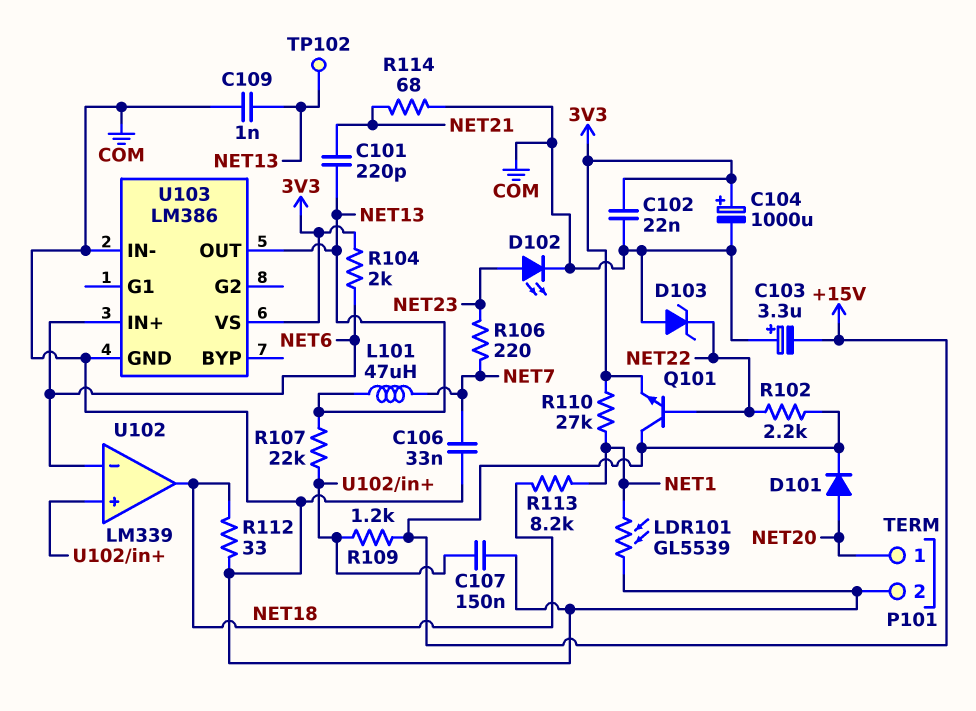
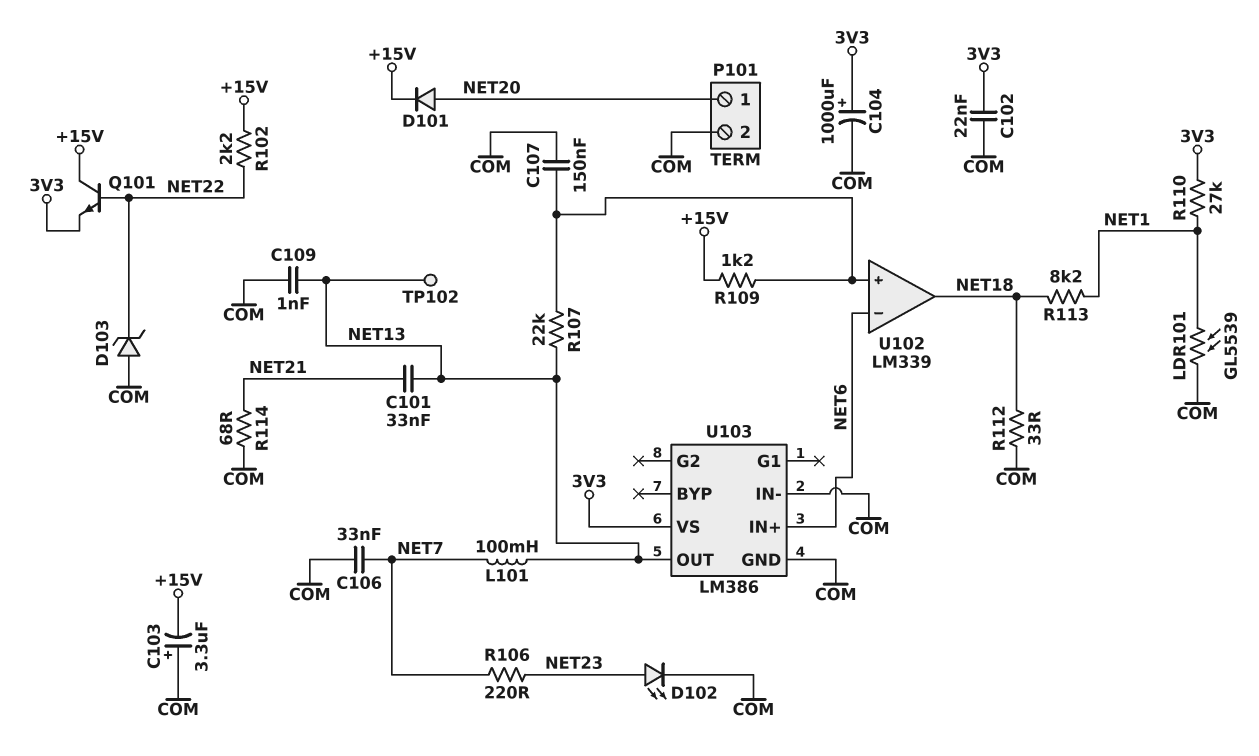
C101: 220pF (NET13, NET21) -> 33nF (NET13, NET21)
L101: 47uH (NET7, NET13) -> 100mH (NET7, NET13)
R104: 2k (3V3, NET6) -> none

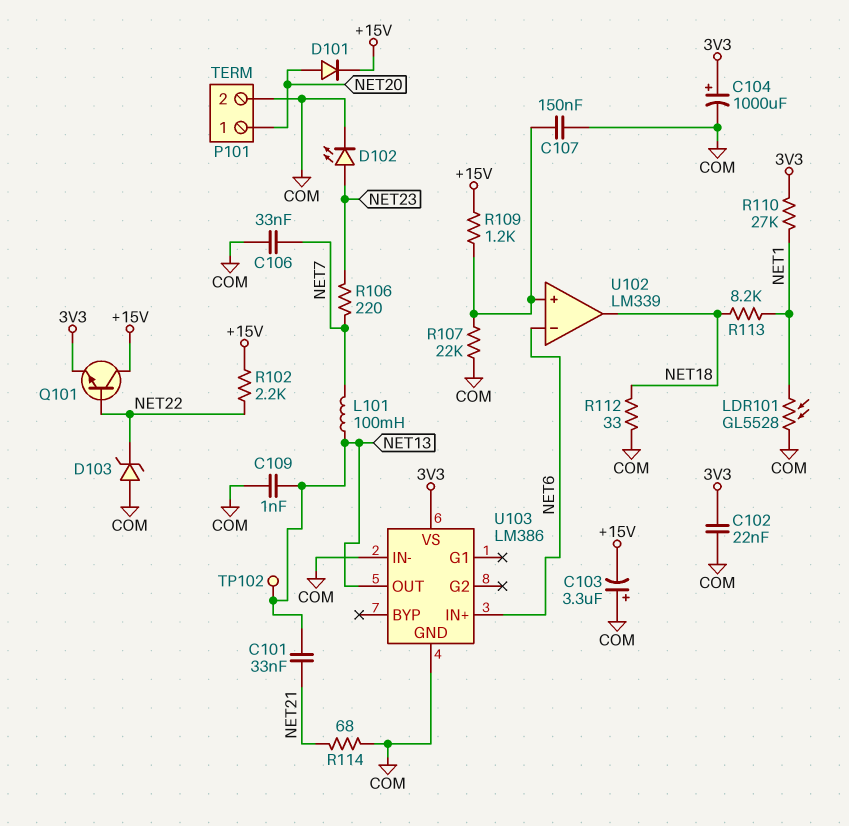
LDR101: GL5539 (COM, NET1) -> GL5528 (COM, NET1)
R107: 22k (NET13, U102/in+) -> 22k (COM, U102/in+)

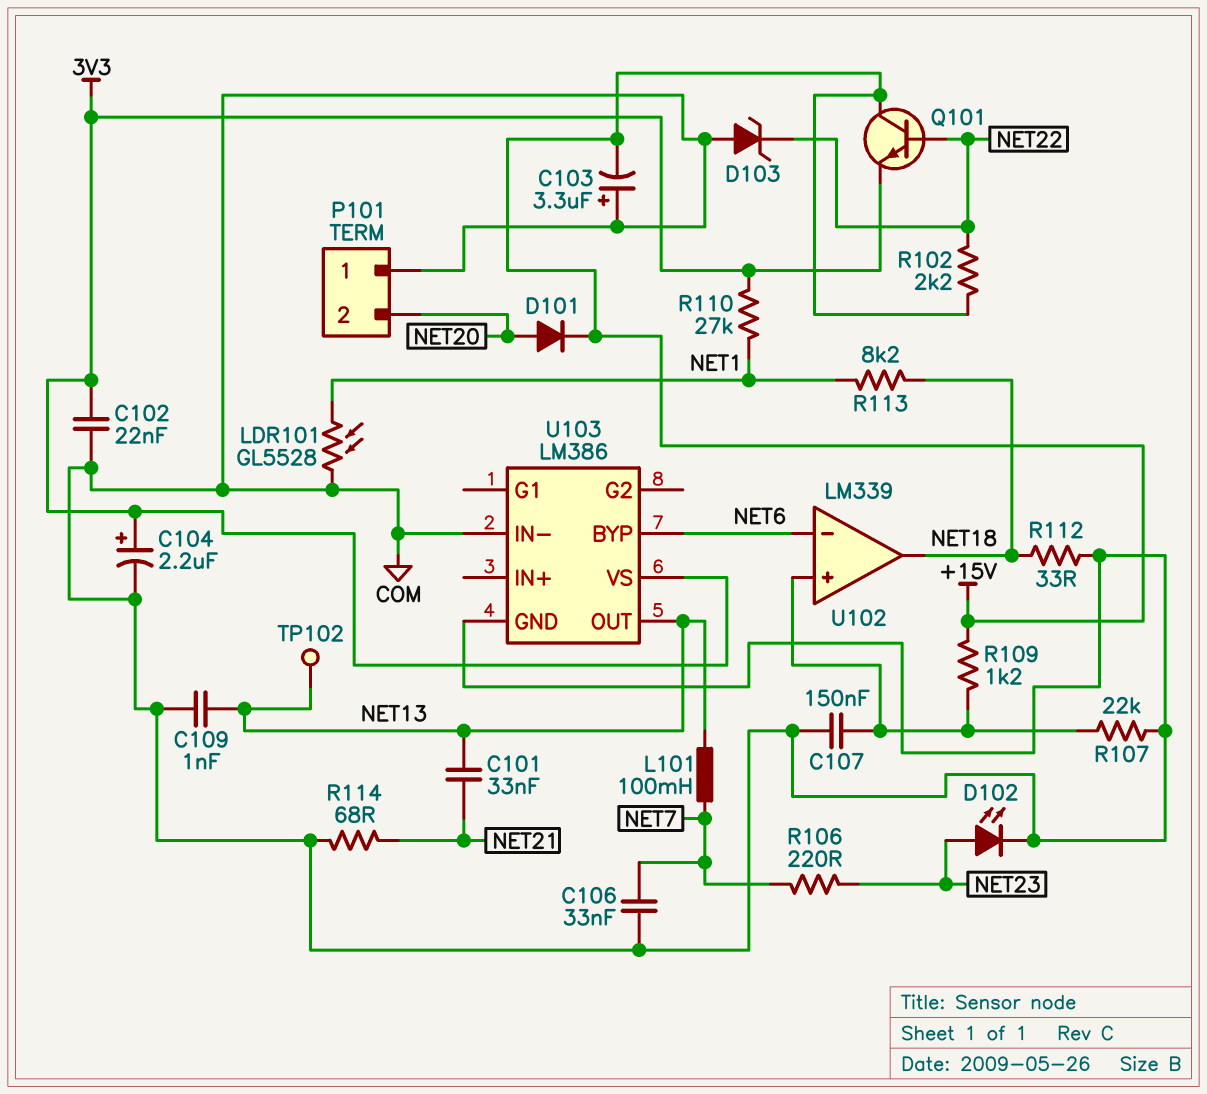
C104: 1000uF (plus 3V3, minus COM) -> 2.2uF (plus 3V3, minus COM)
P101 pin 1: NET20 -> COM
P101 pin 2: COM -> NET20
U103 pin BYP: none -> NET6
U103 pin IN+: NET6 -> none

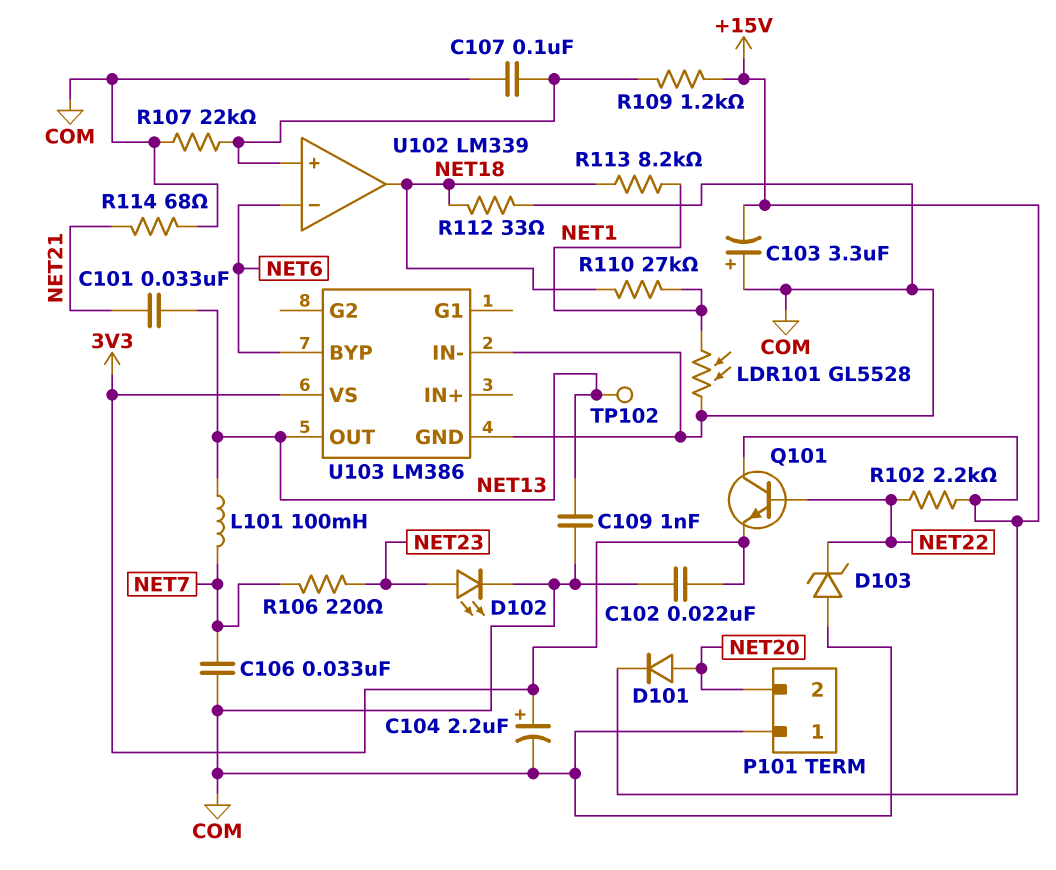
C107: 150nF (COM, U102/in+) -> 100nF (COM, U102/in+)
R110: 27k (3V3, NET1) -> 27k (NET1, NET18)

